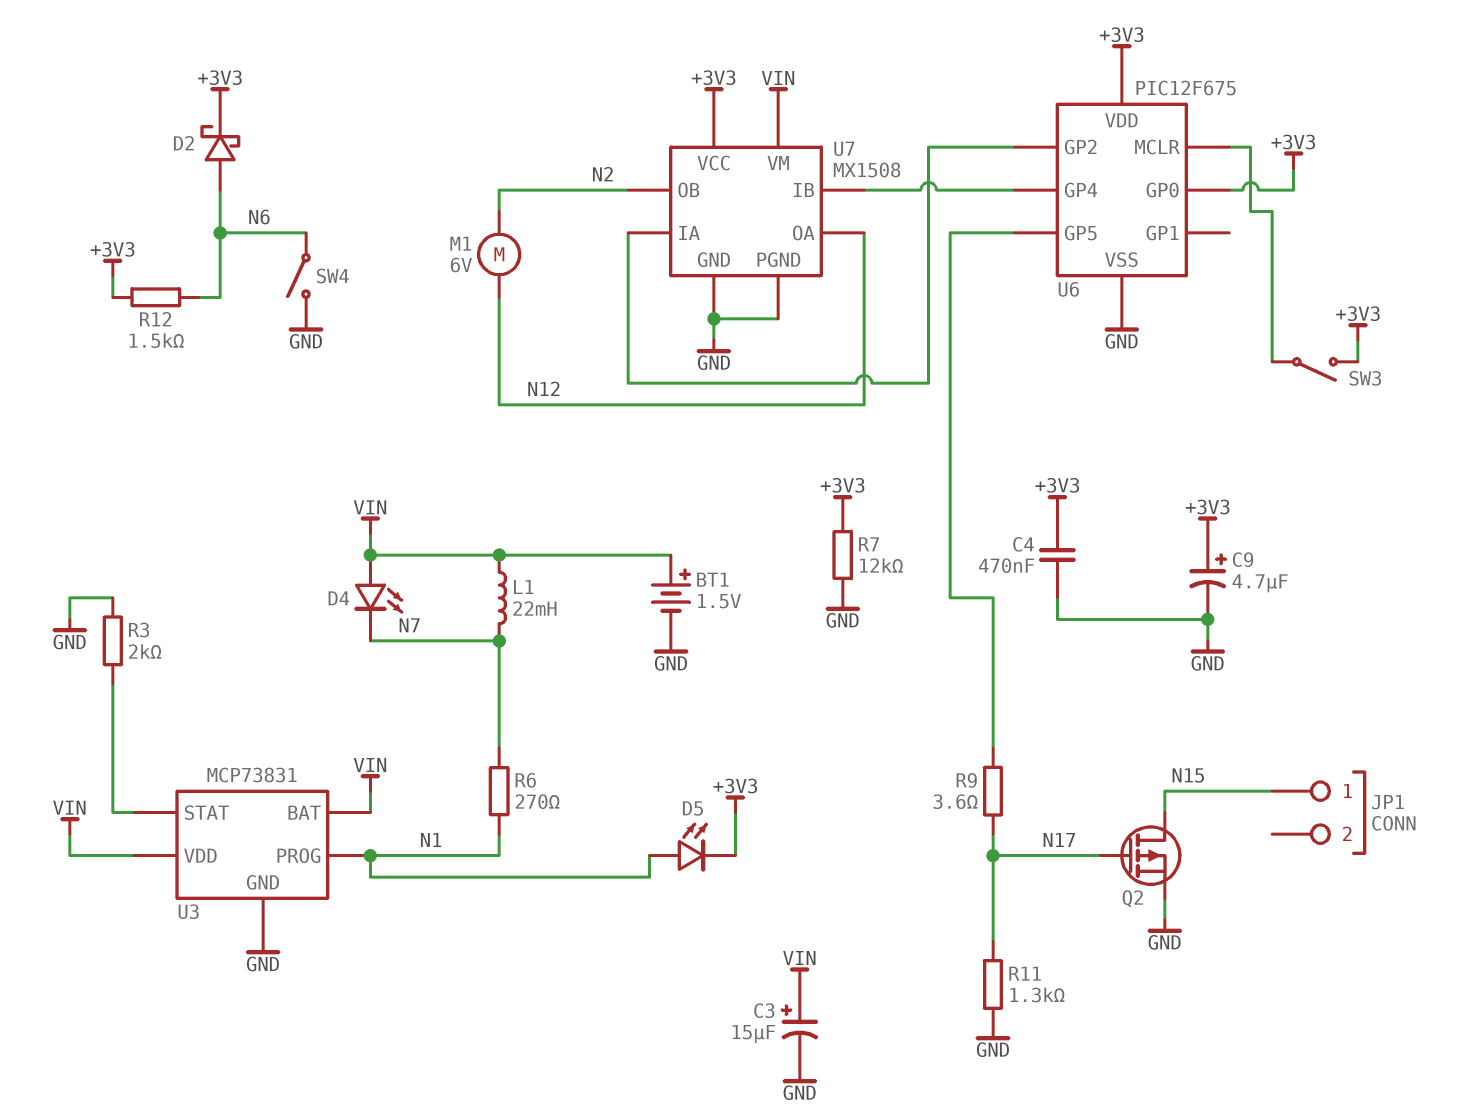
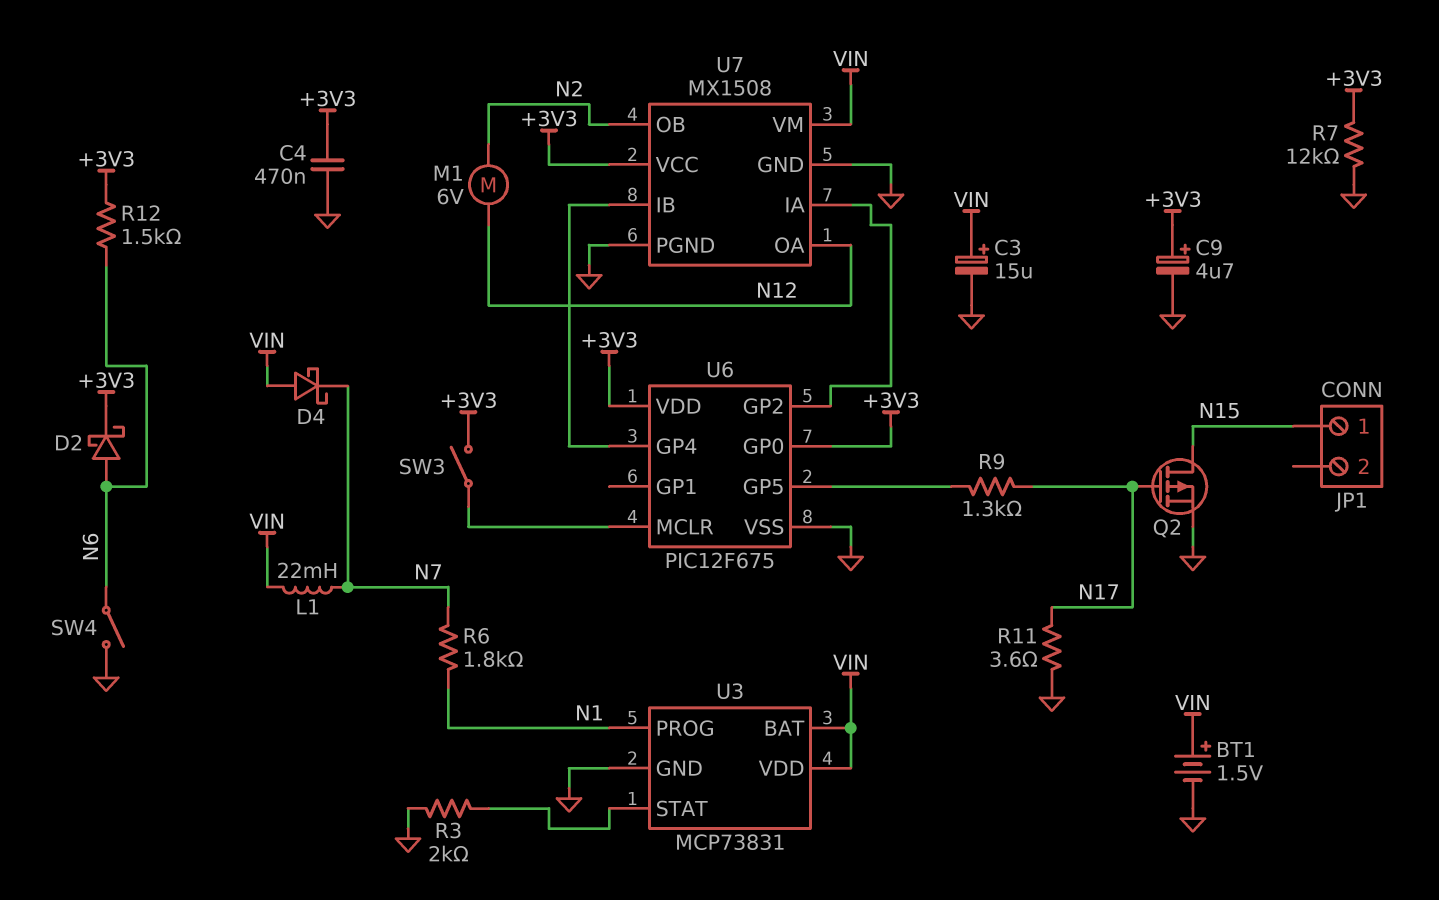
D4: LED (A VIN, K N7) -> schottky (A VIN, K N7)
D5: LED (A N1, K +3V3) -> none
R6: 270 (N1, N7) -> 1.8k (N1, N7)
R9: 3.6 (N17, U6/GP5) -> 1.3k (N17, U6/GP5)
R11: 1.3k (GND, N17) -> 3.6 (GND, N17)

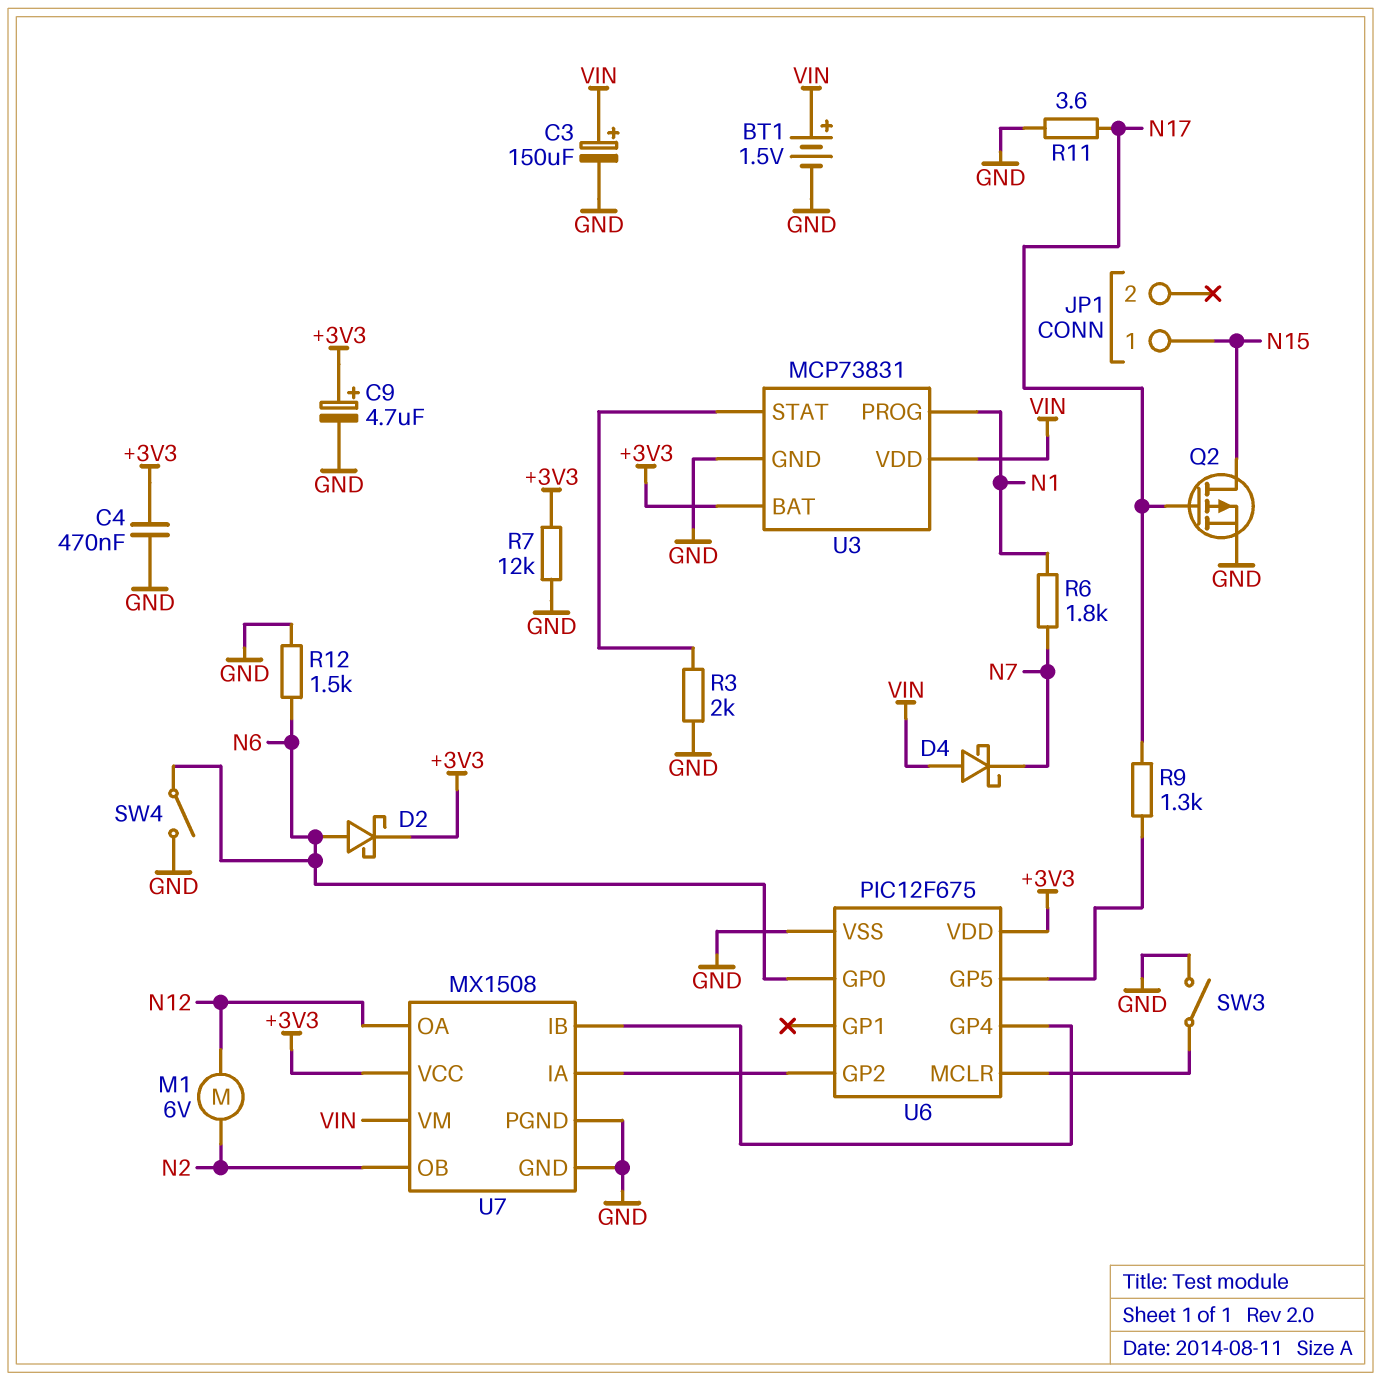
C3: 15uF (plus VIN, minus GND) -> 150uF (plus VIN, minus GND)
L1: 22mH (N7, VIN) -> none
R12: 1.5k (+3V3, N6) -> 1.5k (GND, N6)
SW3: switch (+3V3, U6/MCLR) -> switch (GND, U6/MCLR)
U3 pin BAT: VIN -> +3V3
U6 pin GP0: +3V3 -> N6

